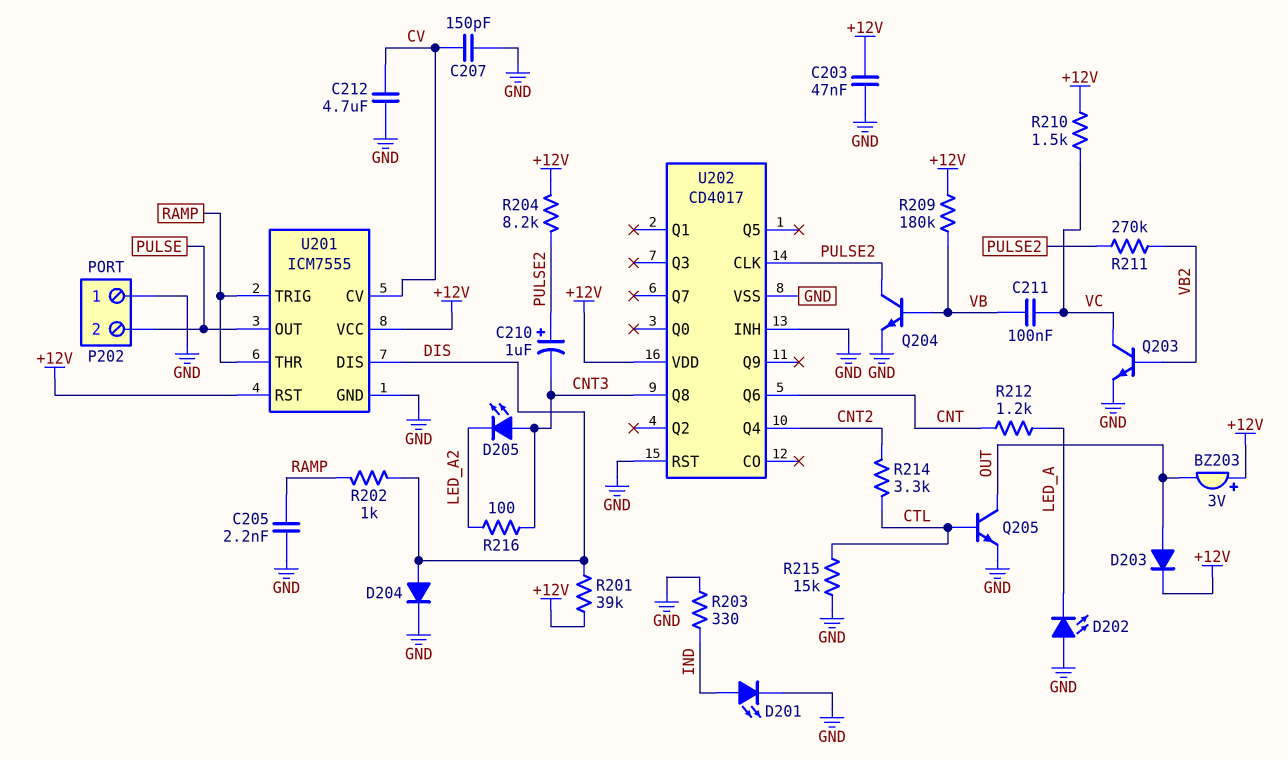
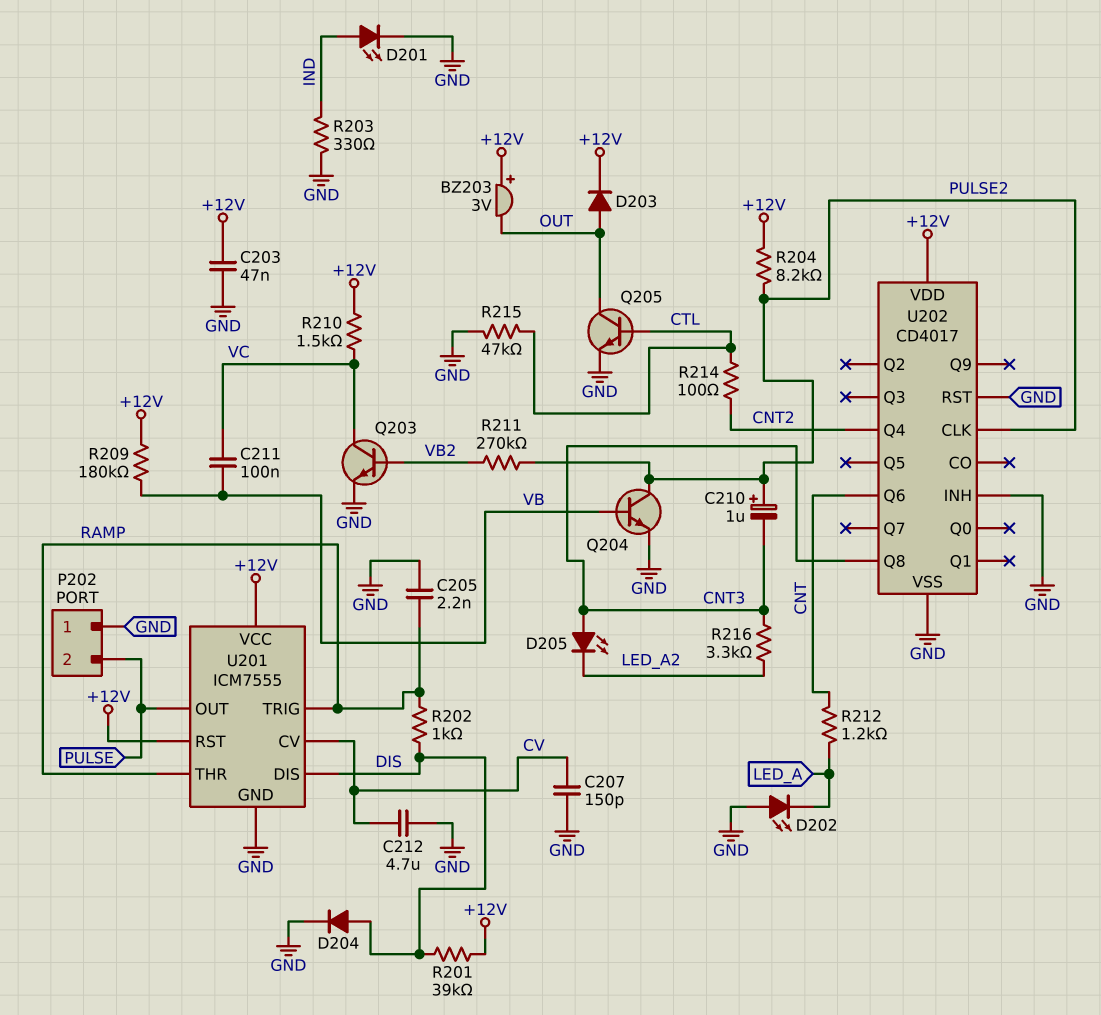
R214: 3.3k (CNT2, CTL) -> 100 (CNT2, CTL)
R215: 15k (CTL, GND) -> 47k (CTL, GND)
R216: 100 (CNT3, LED_A2) -> 3.3k (CNT3, LED_A2)

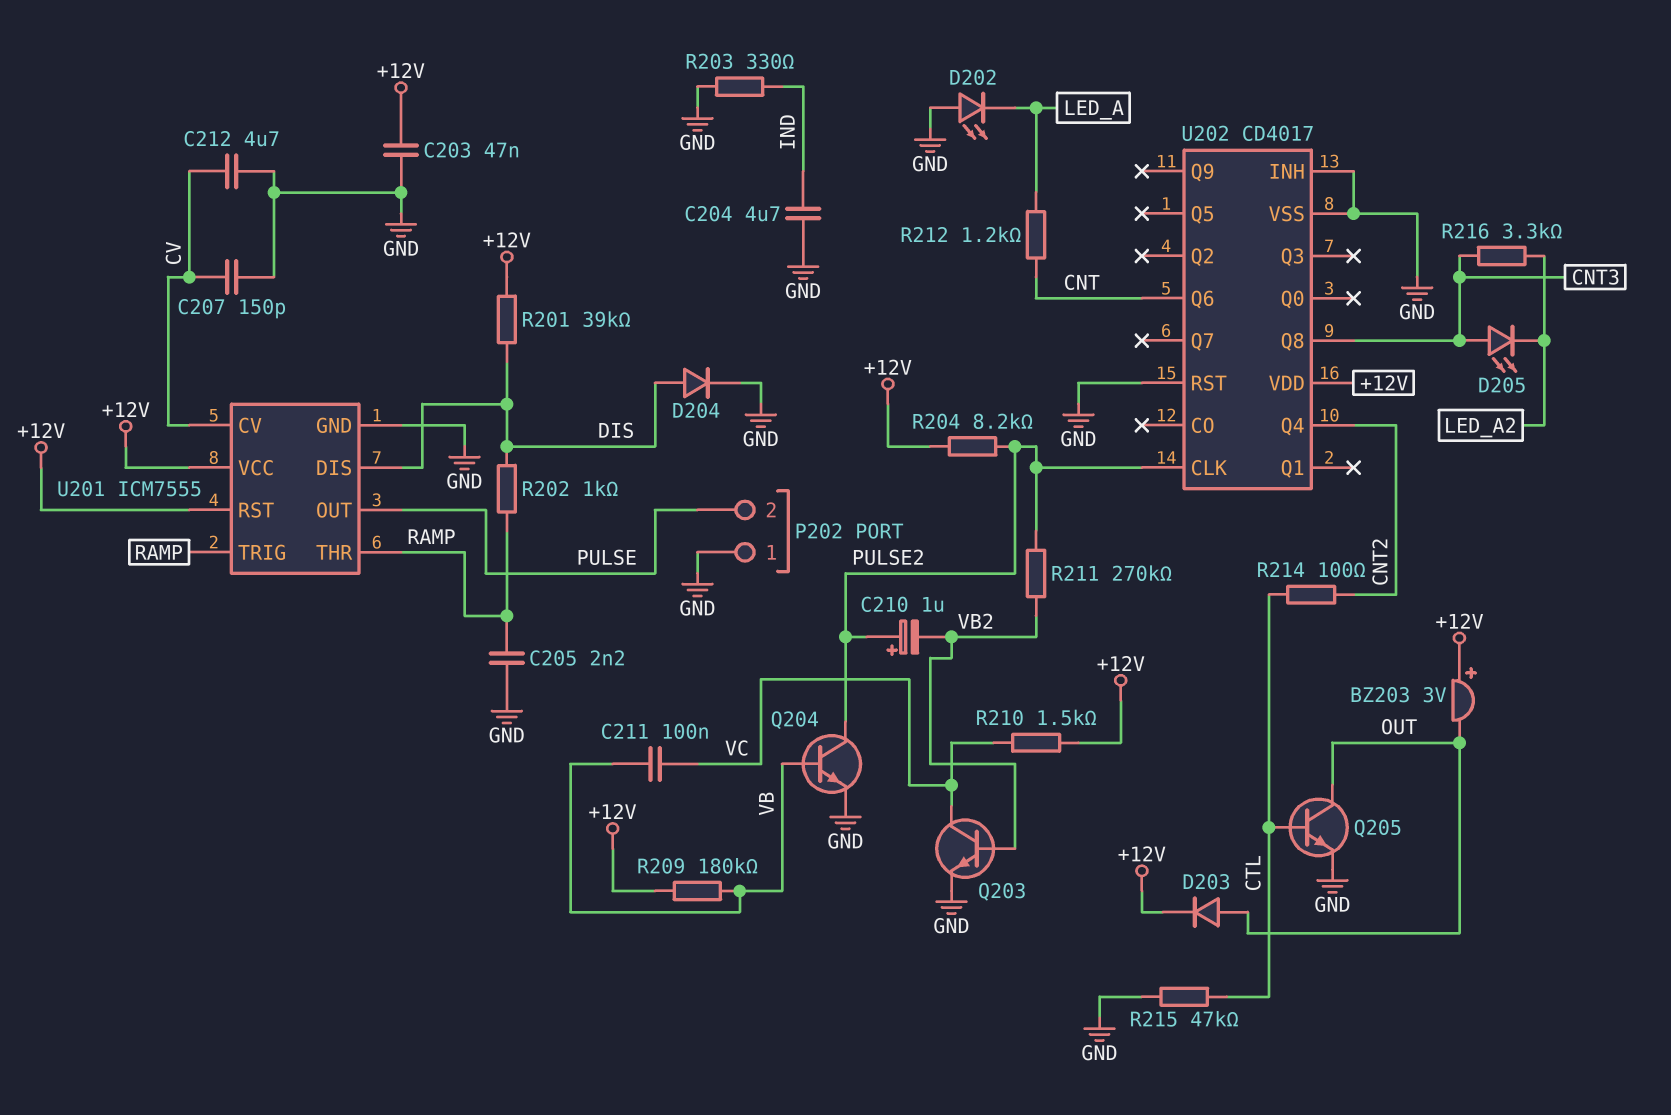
C204: none -> 4.7uF (GND, IND)
C210: 1uF (plus PULSE2, minus CNT3) -> 1uF (plus PULSE2, minus VB2)
D201: LED (A IND, K GND) -> none

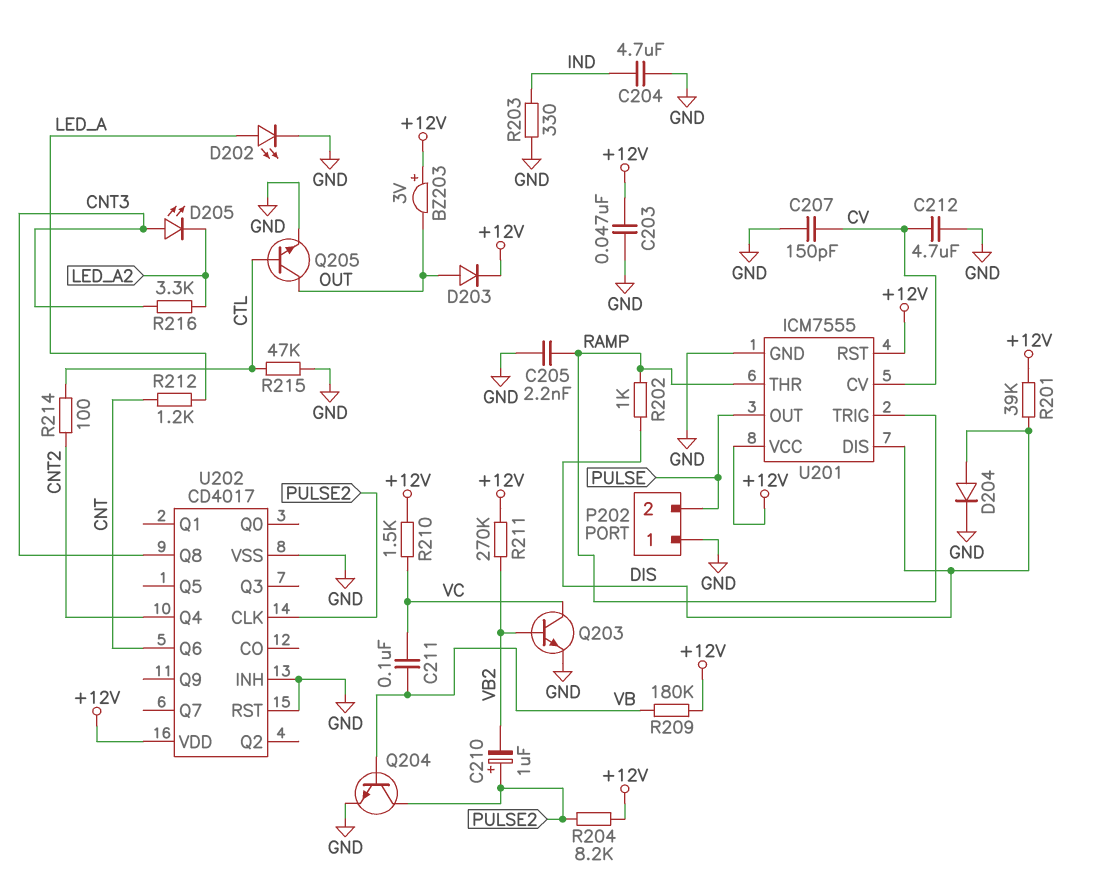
D202: LED (A GND, K LED_A) -> LED (A LED_A, K GND)
R211: 270k (PULSE2, VB2) -> 270k (+12V, VB2)

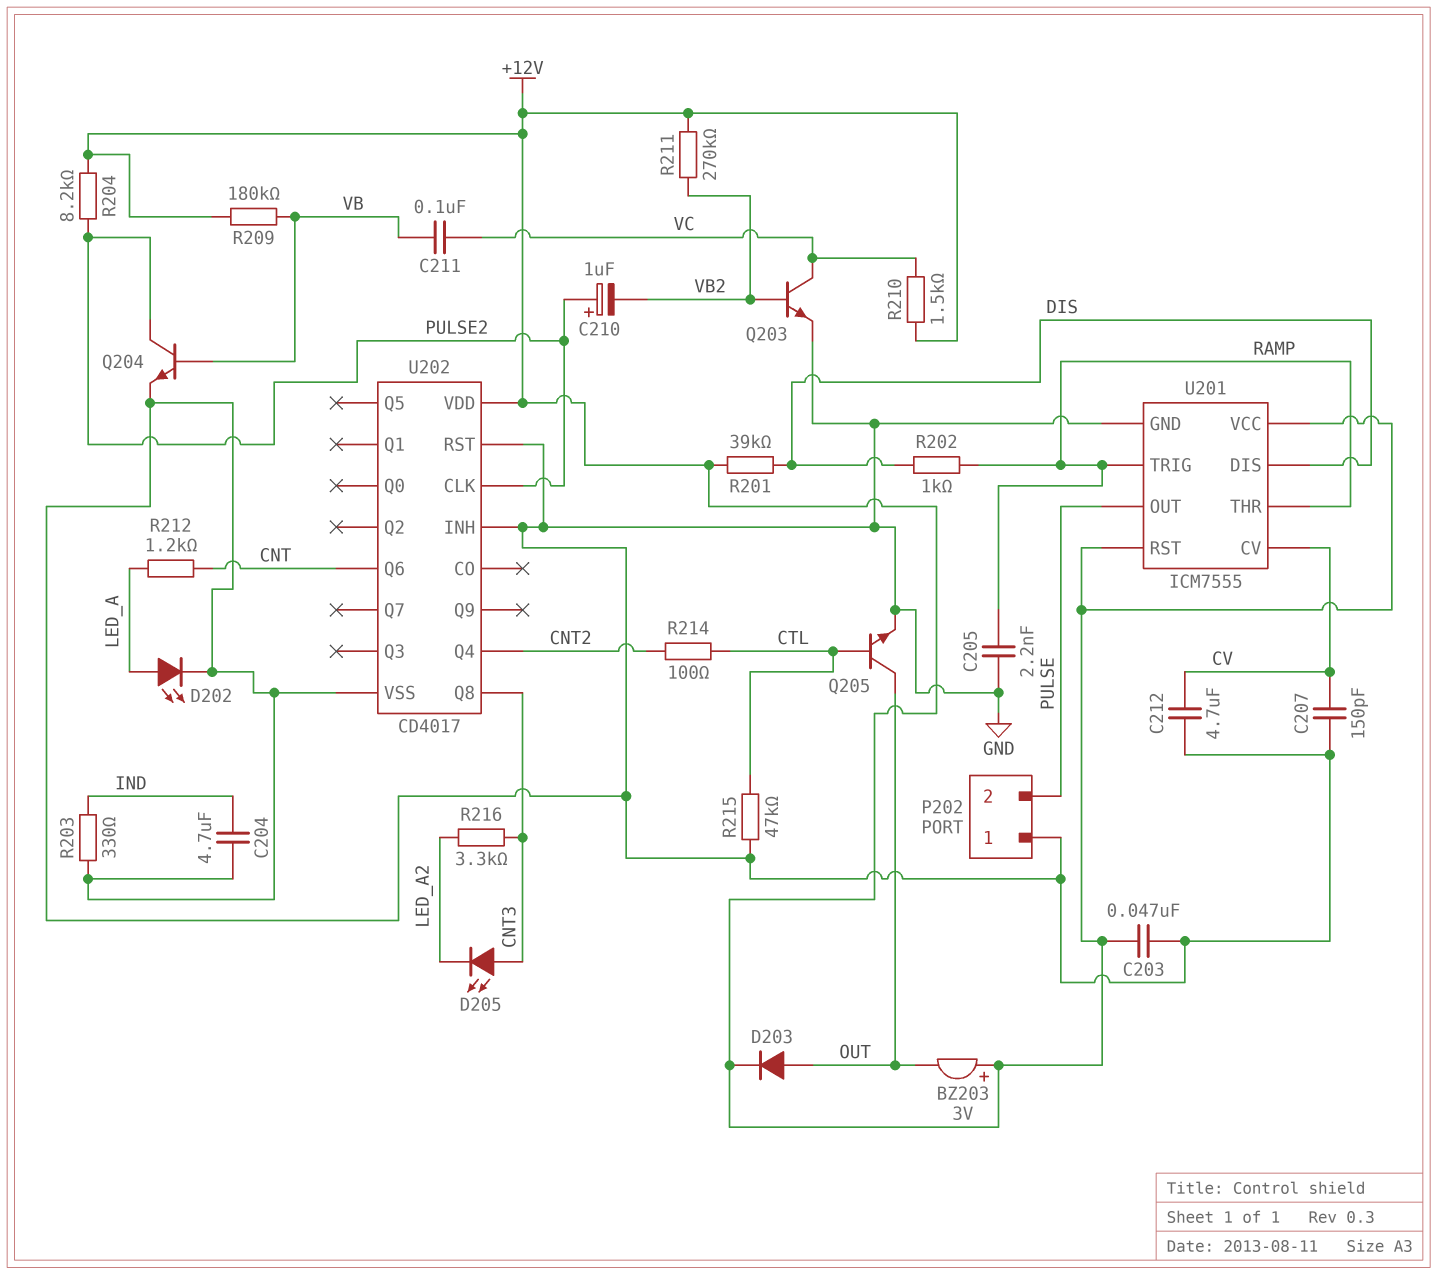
D204: diode (A DIS, K GND) -> none

